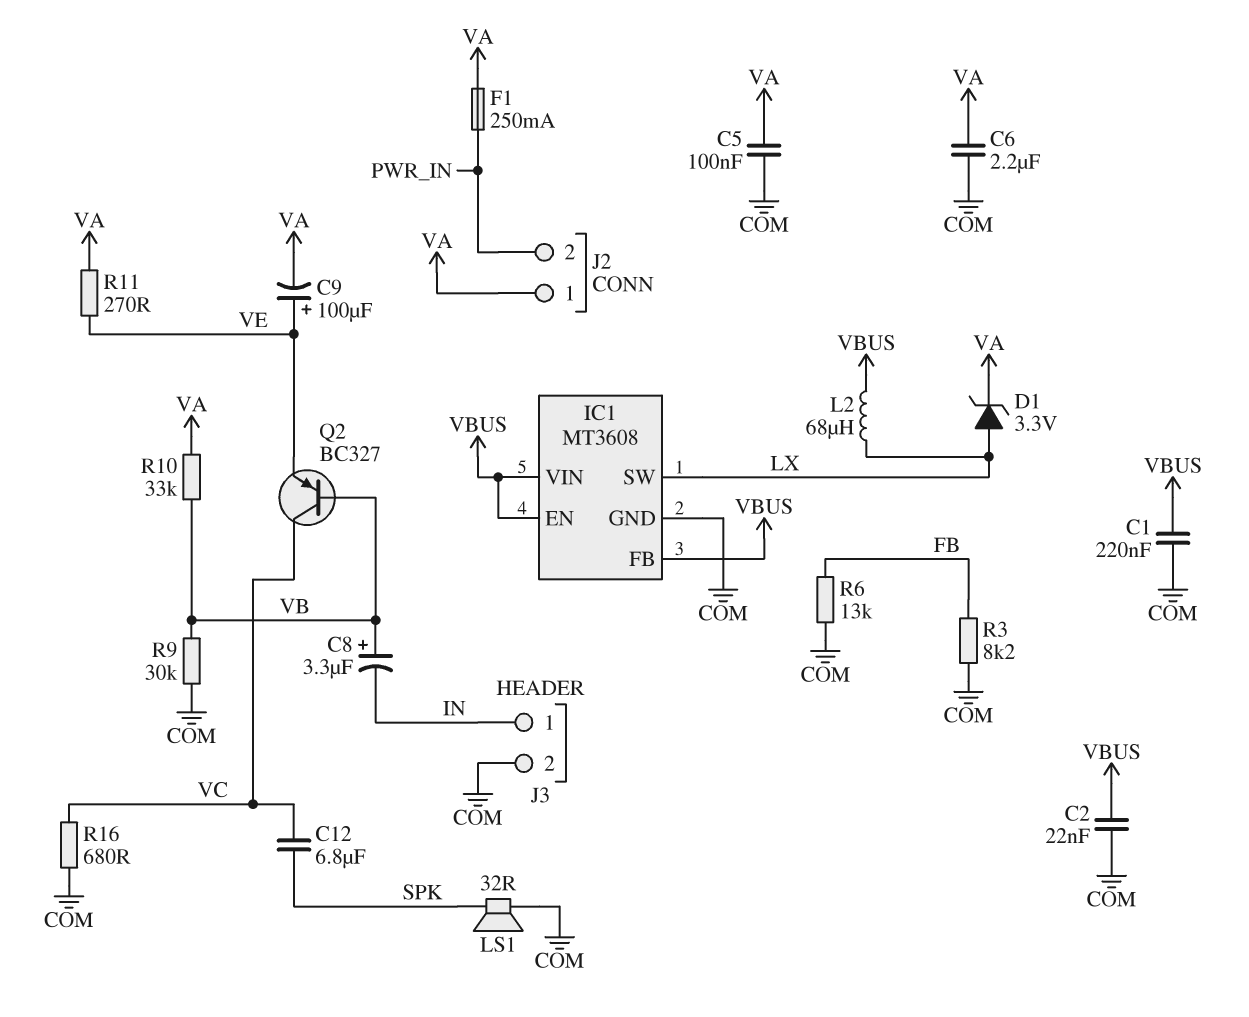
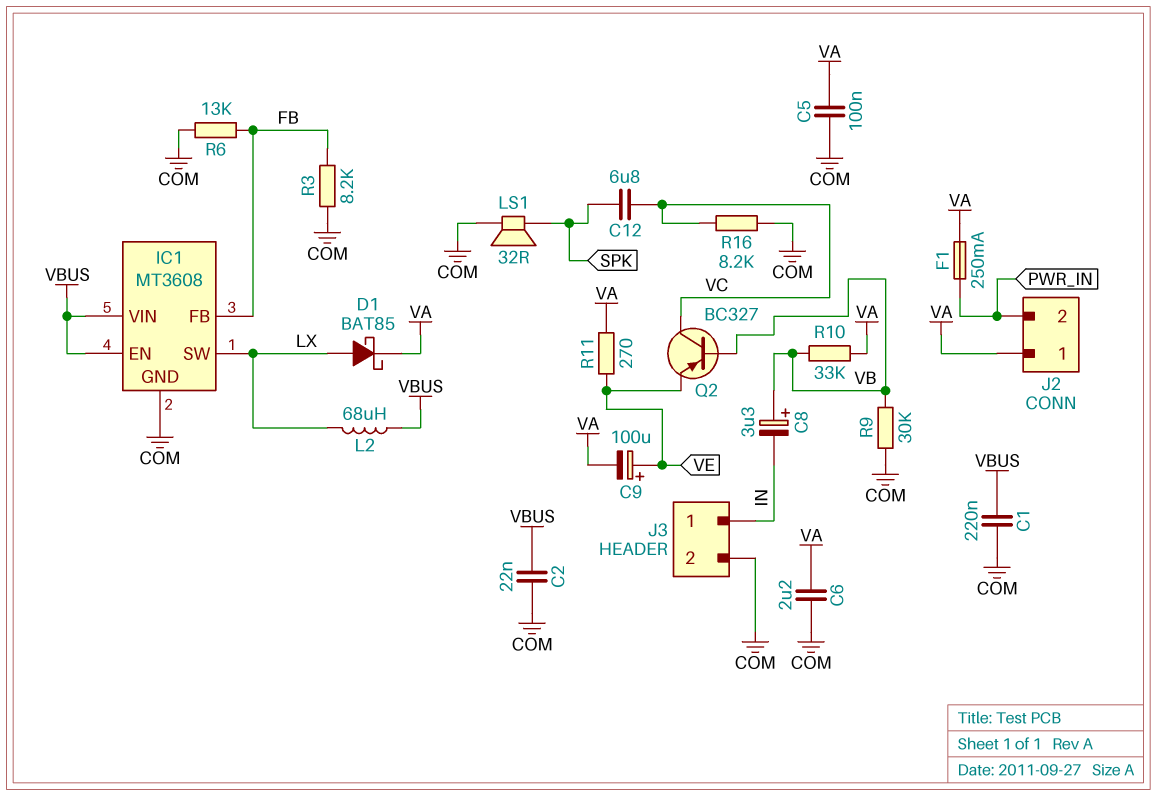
D1: zener 3.3V (A LX, K VA) -> schottky BAT85 (A LX, K VA)
IC1 pin FB: VBUS -> FB
R16: 680 (COM, VC) -> 8.2k (COM, VC)

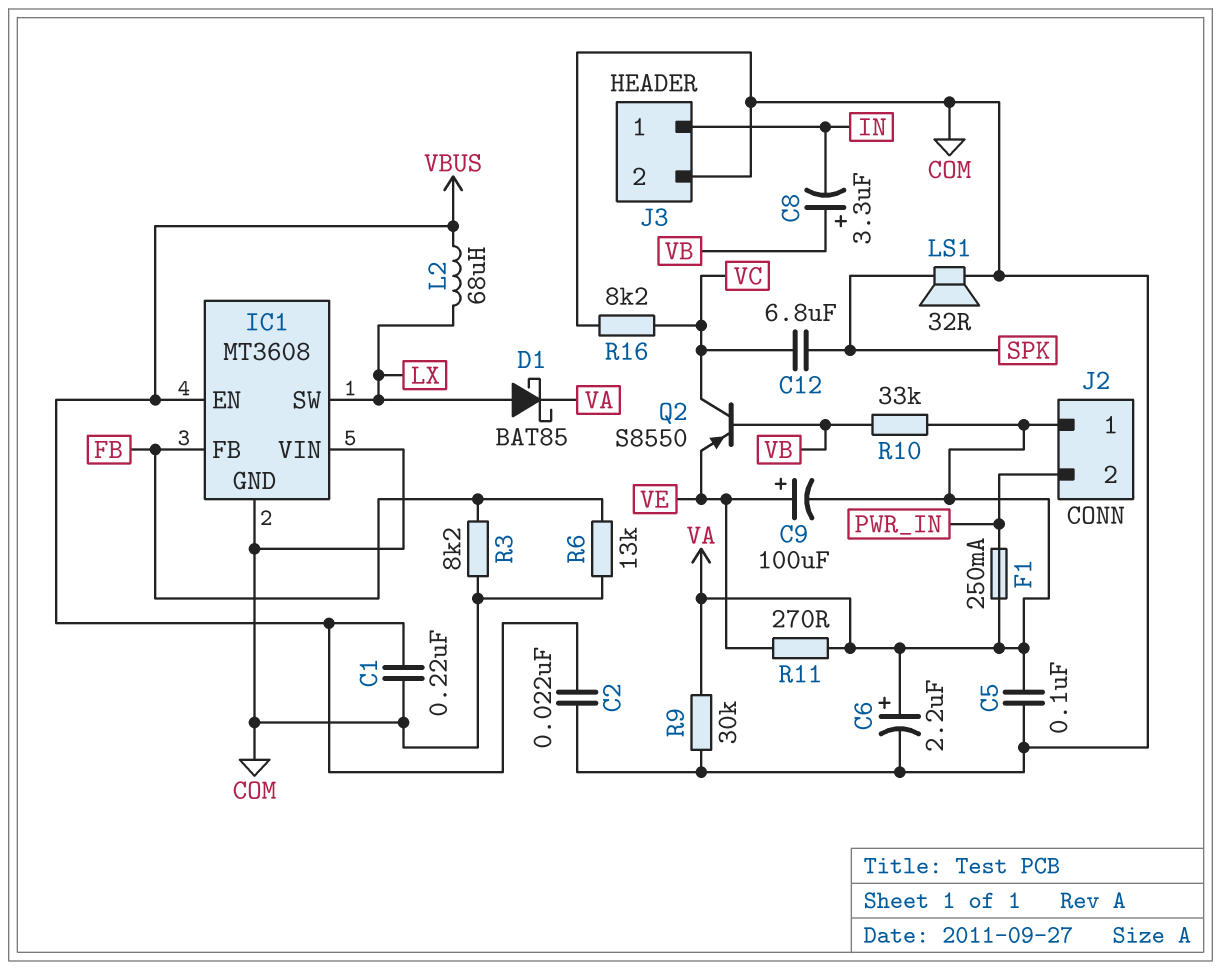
C6: 2.2uF (COM, VA) -> 2.2uF (plus VA, minus COM)
IC1 pin VIN: VBUS -> COM
Q2: PNP BC327 (B VB, C VC, E VE) -> PNP S8550 (B VB, C VC, E VE)
R9: 30k (COM, VB) -> 30k (COM, VA)

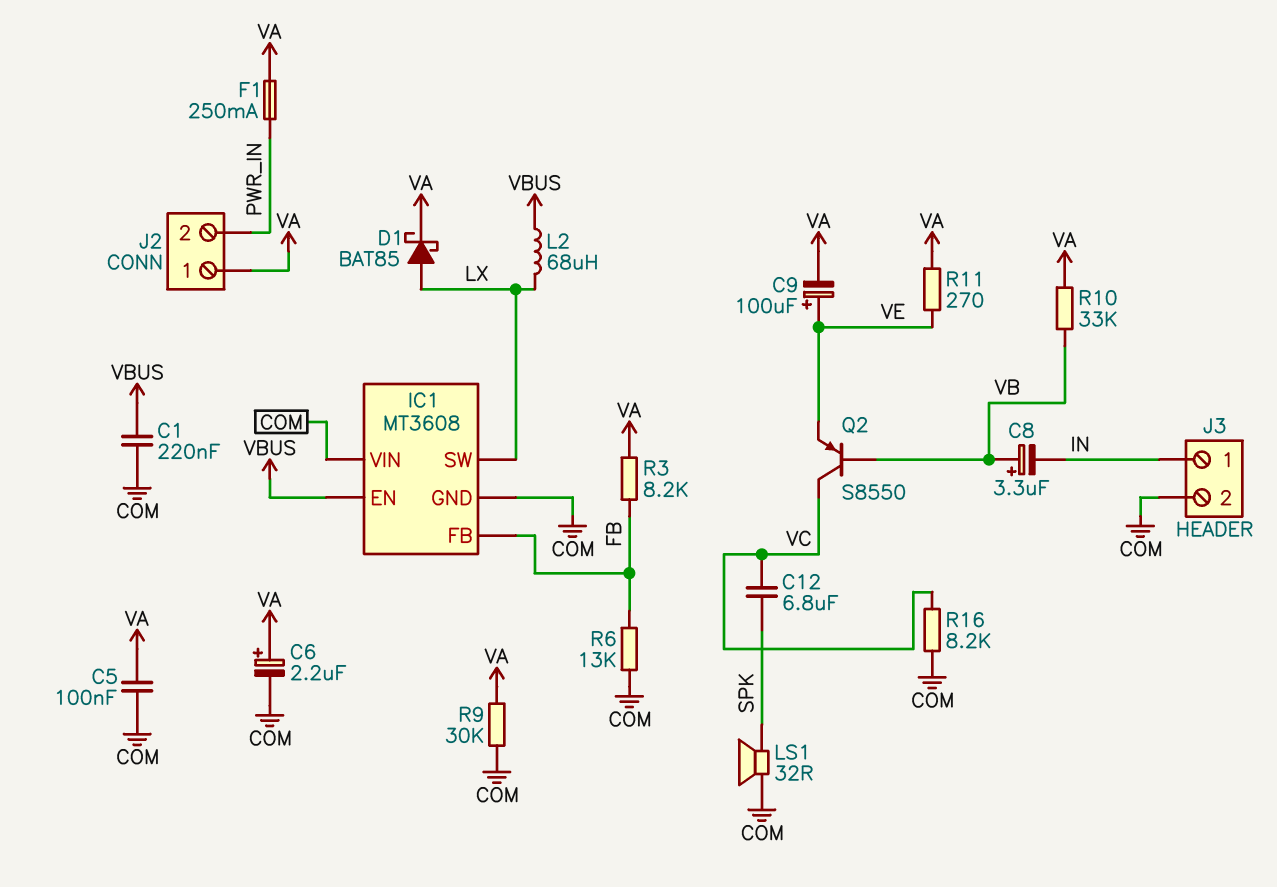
C2: 22nF (COM, VBUS) -> none
R3: 8.2k (COM, FB) -> 8.2k (FB, VA)

